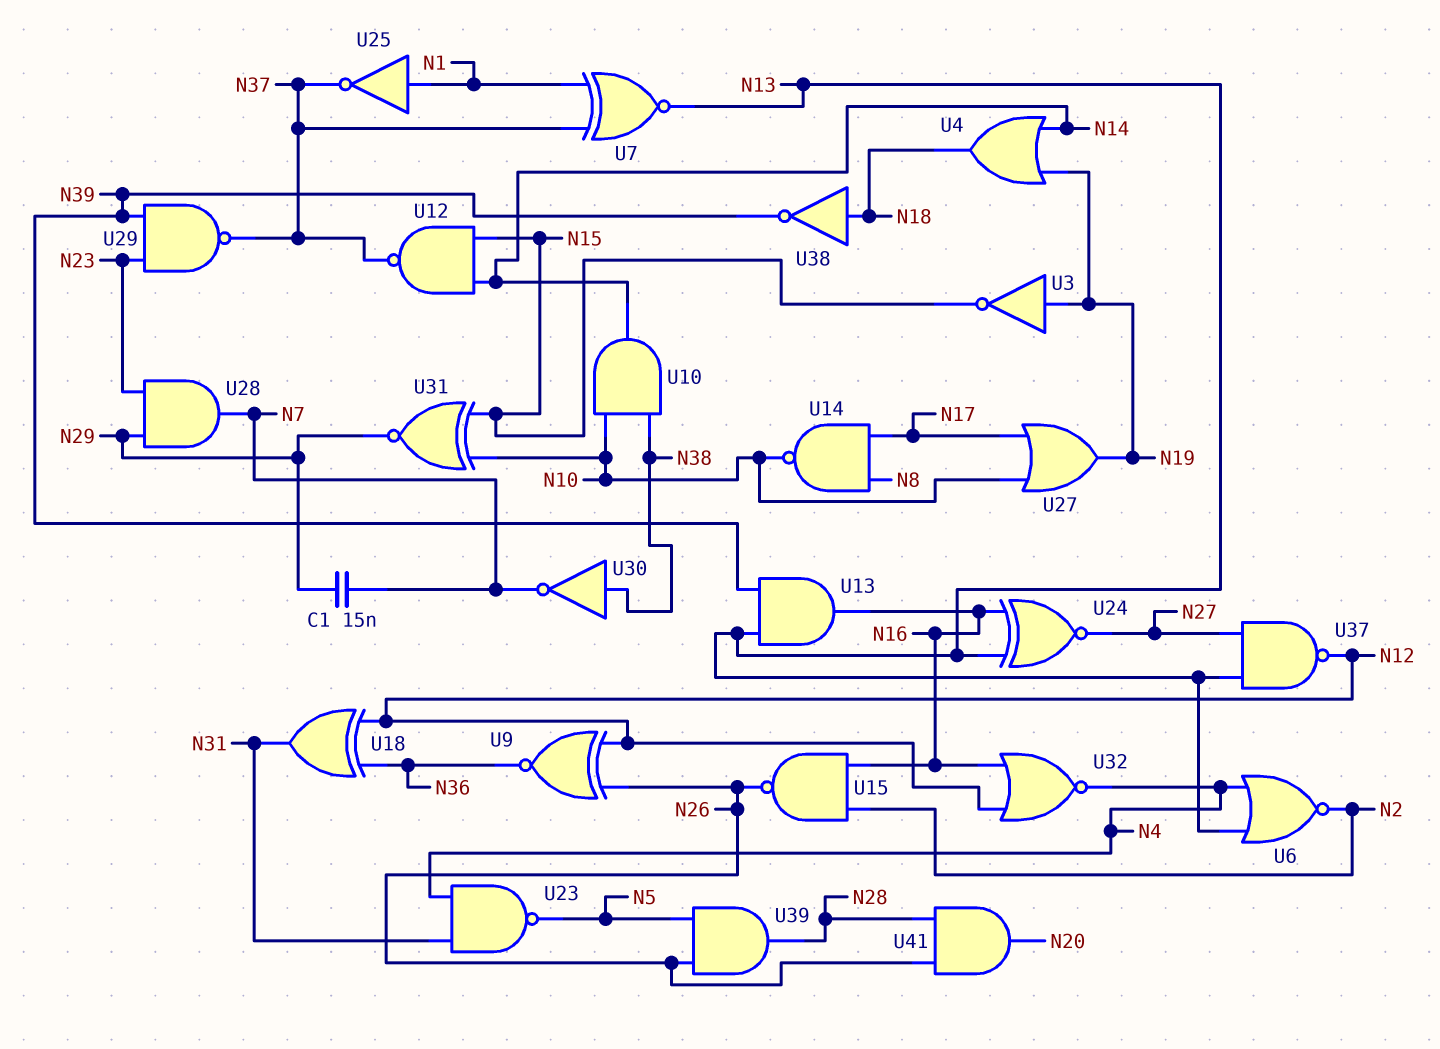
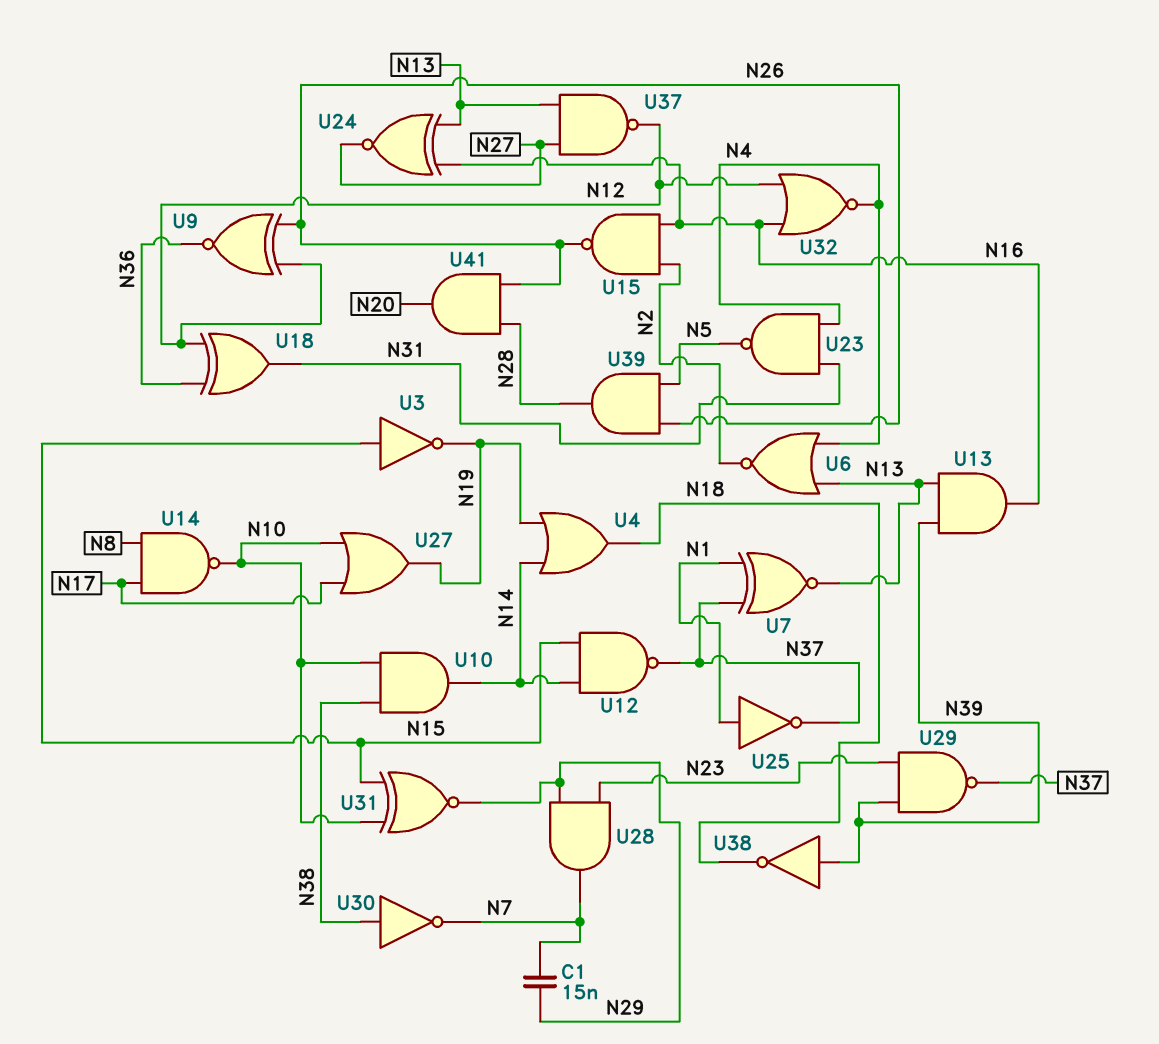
U3: NOT (in N19, out N15) -> NOT (in N15, out N19)
U38: NOT (in N18, out N39) -> NOT (in N39, out N18)

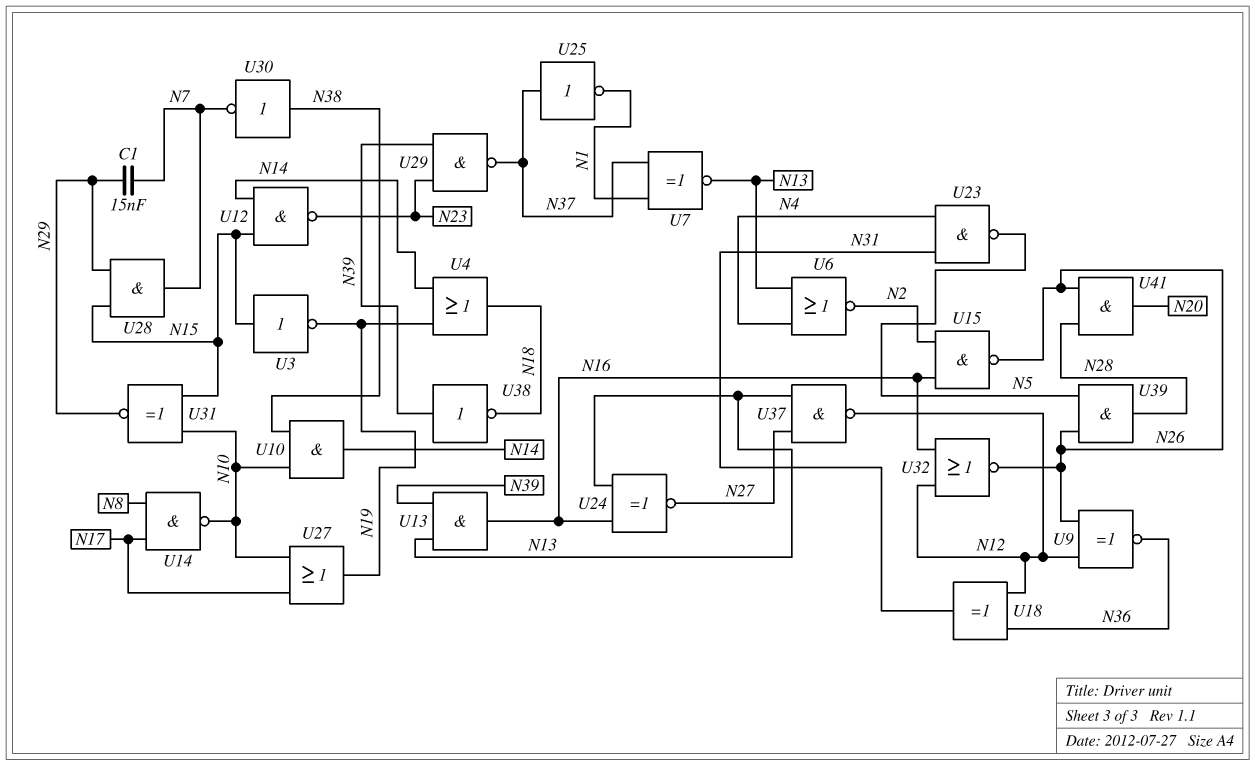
U12: NAND (in N14, in N15, out N37) -> NAND (in N14, in N15, out N23)
U25: NOT (in N1, out N37) -> NOT (in N37, out N1)
U28: AND (in N23, in N29, out N7) -> AND (in N15, in N29, out N7)
U32: NOR (in N12, in N16, out N4) -> NOR (in N12, in N16, out N26)

